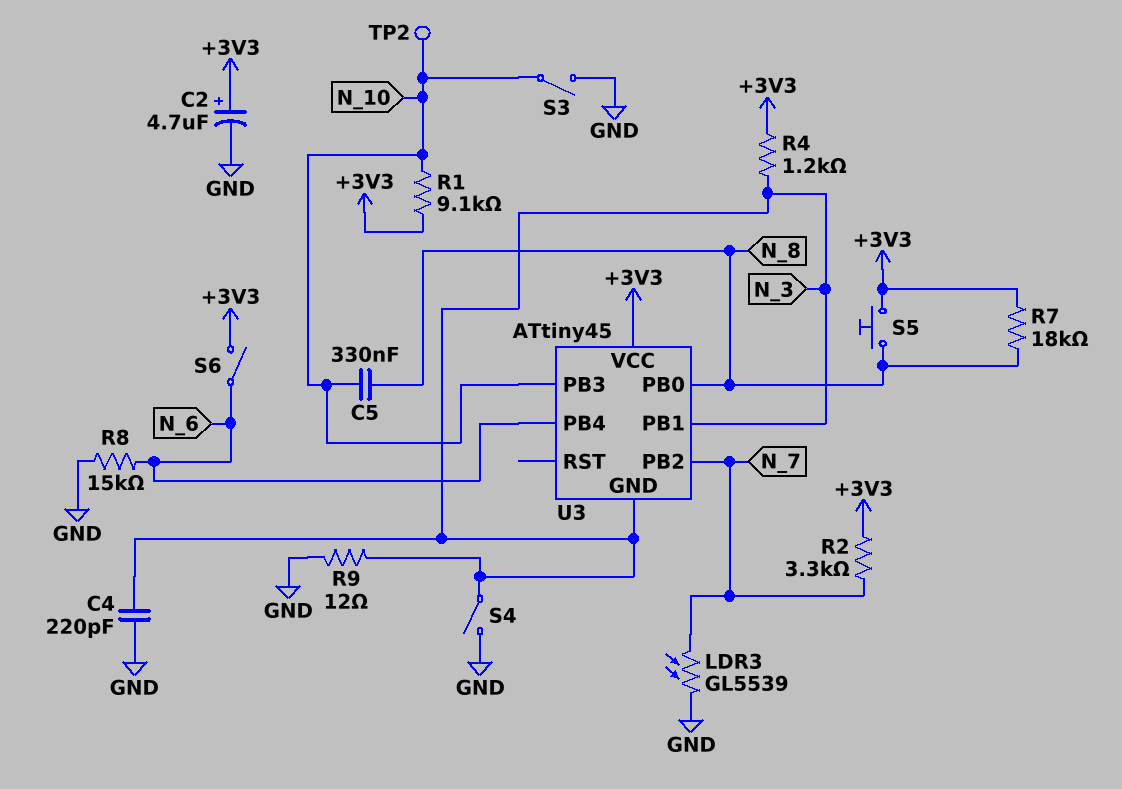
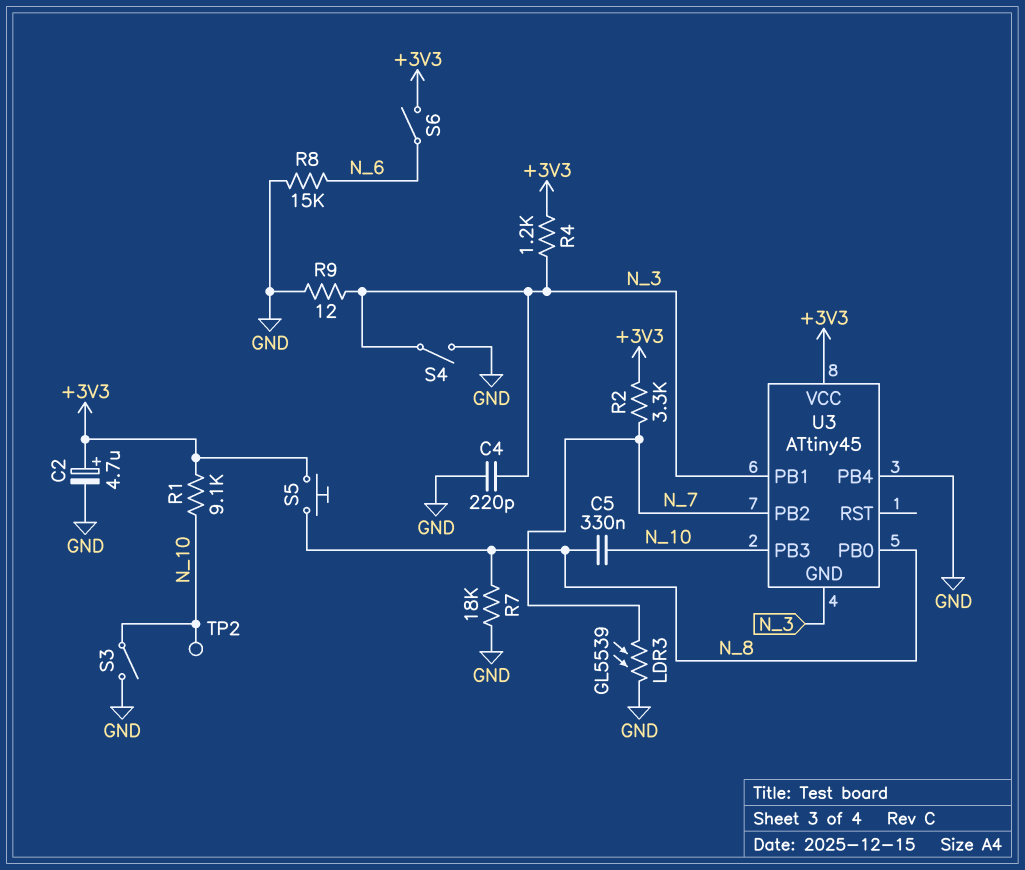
R7: 18k (+3V3, N_8) -> 18k (GND, N_8)
U3 pin PB4: N_6 -> GND

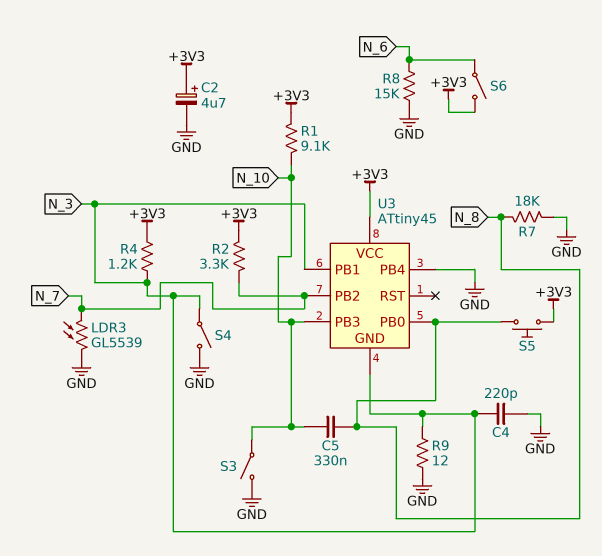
TP2: test point (N_10) -> none

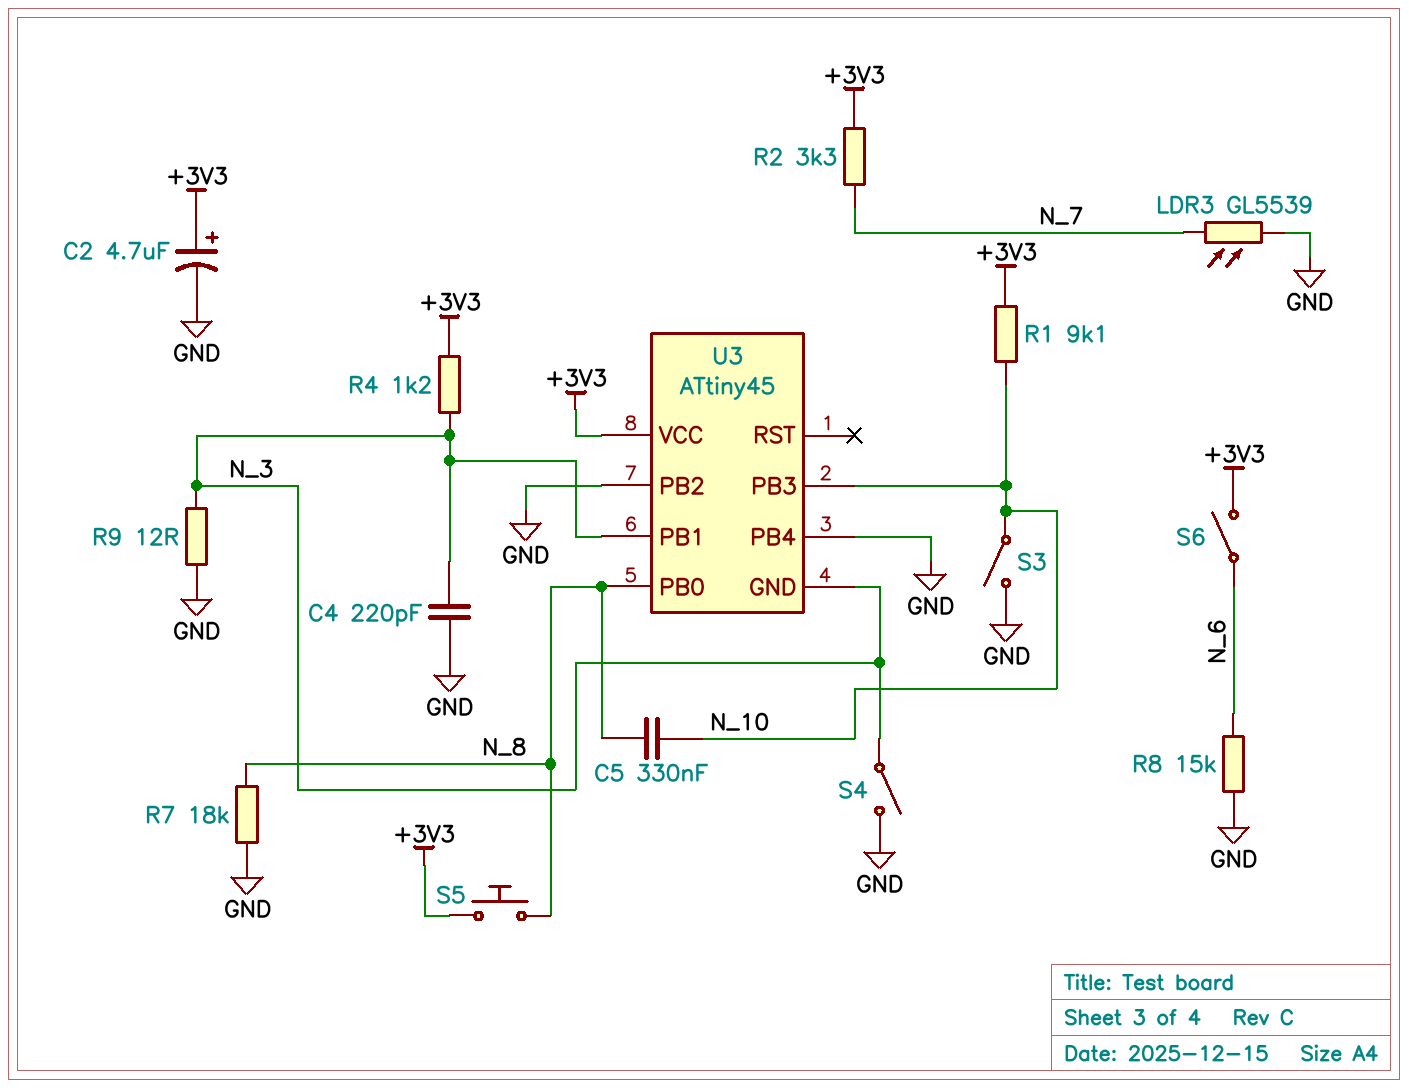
U3 pin PB2: N_7 -> GND

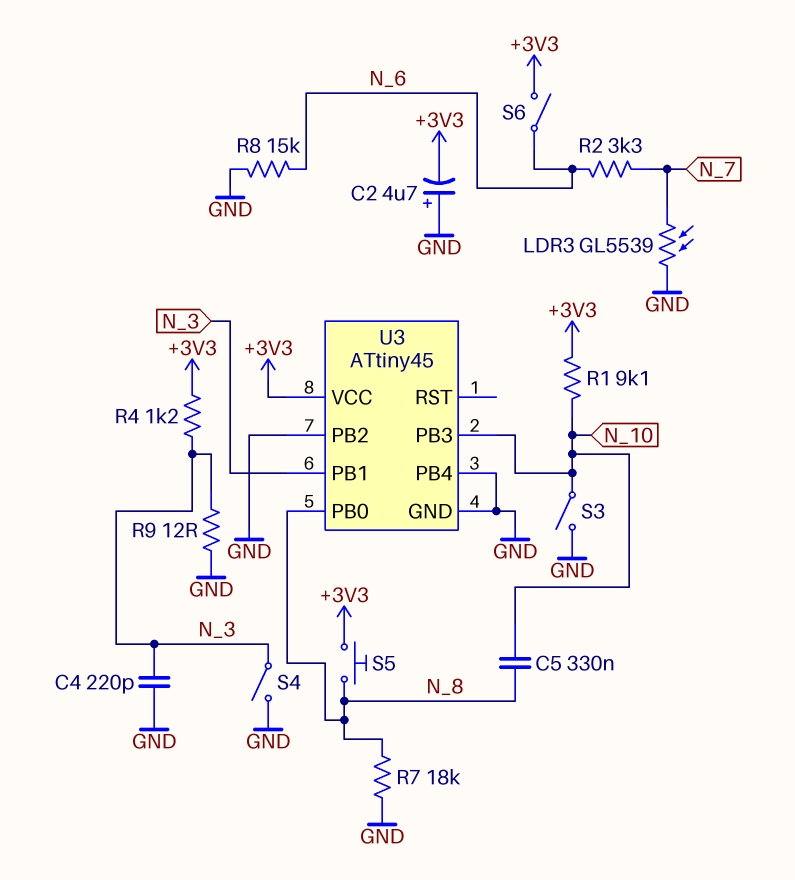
C2: 4.7uF (plus +3V3, minus GND) -> 4.7uF (plus GND, minus +3V3)
R2: 3.3k (+3V3, N_7) -> 3.3k (N_6, N_7)
U3 pin GND: N_3 -> GND

